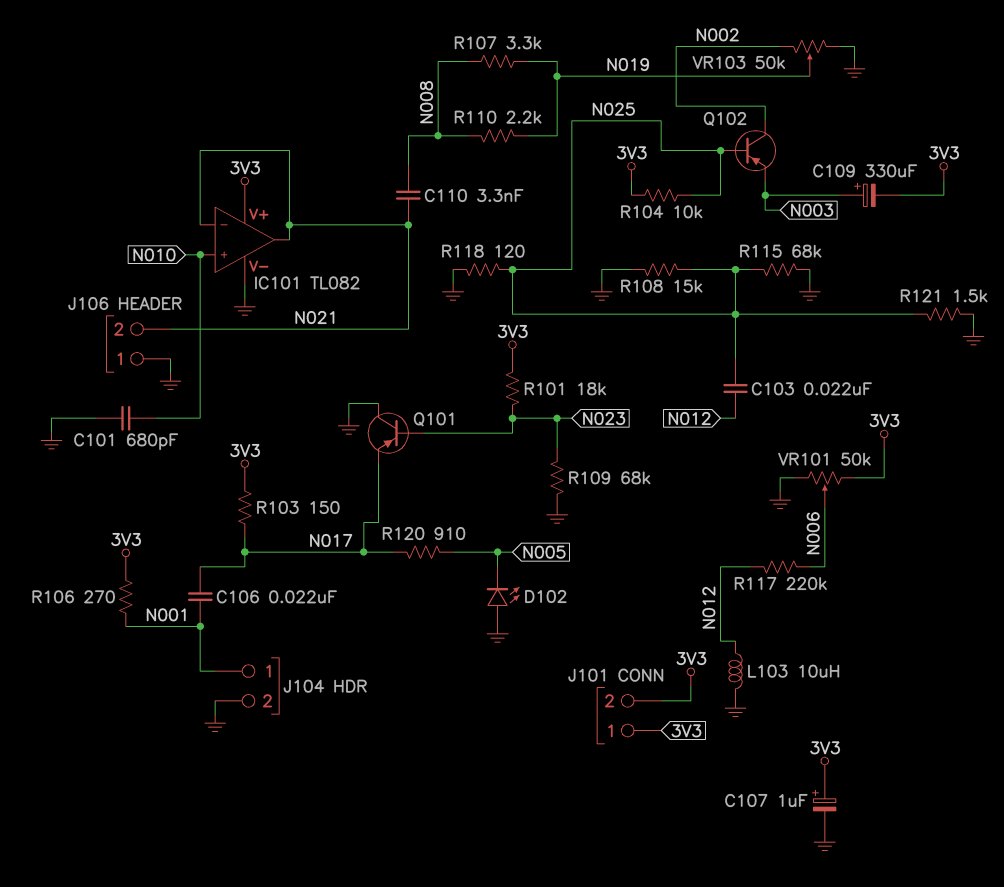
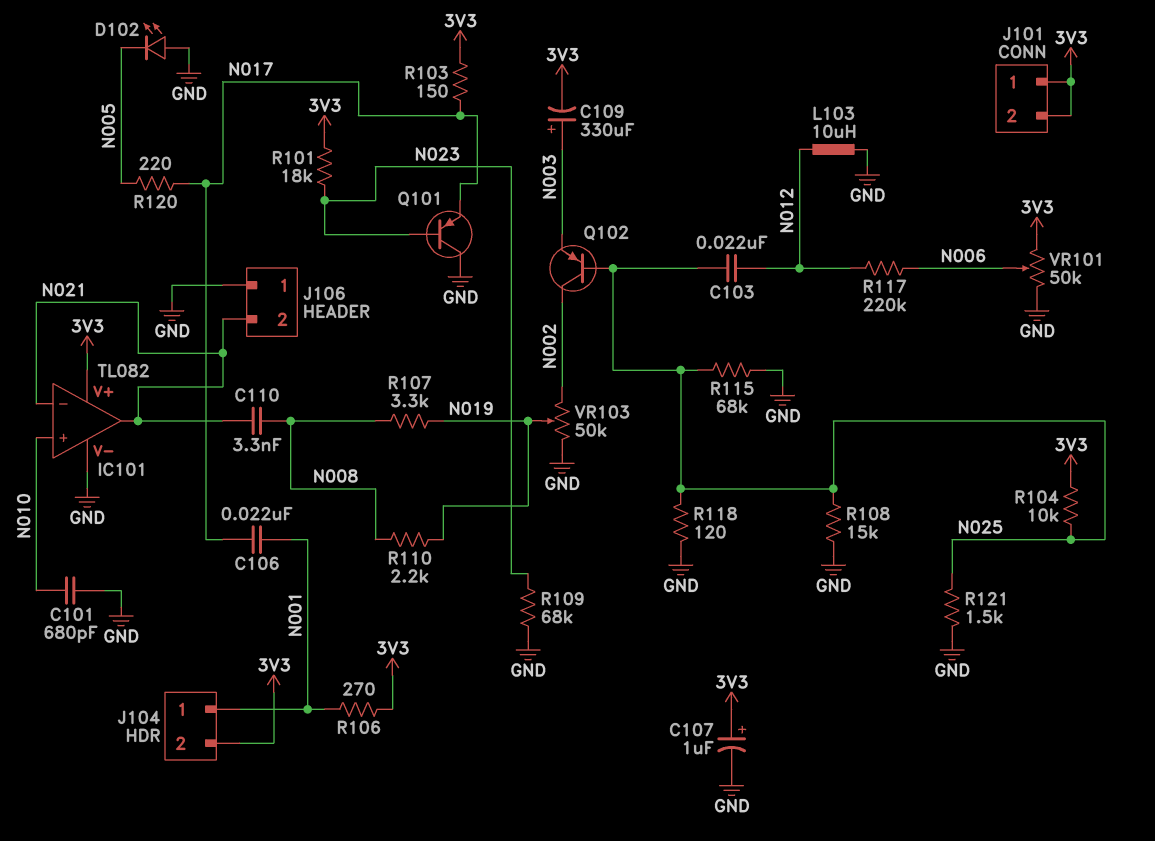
J104 pin 2: GND -> 3V3
R120: 910 (N005, N017) -> 220 (N005, N017)

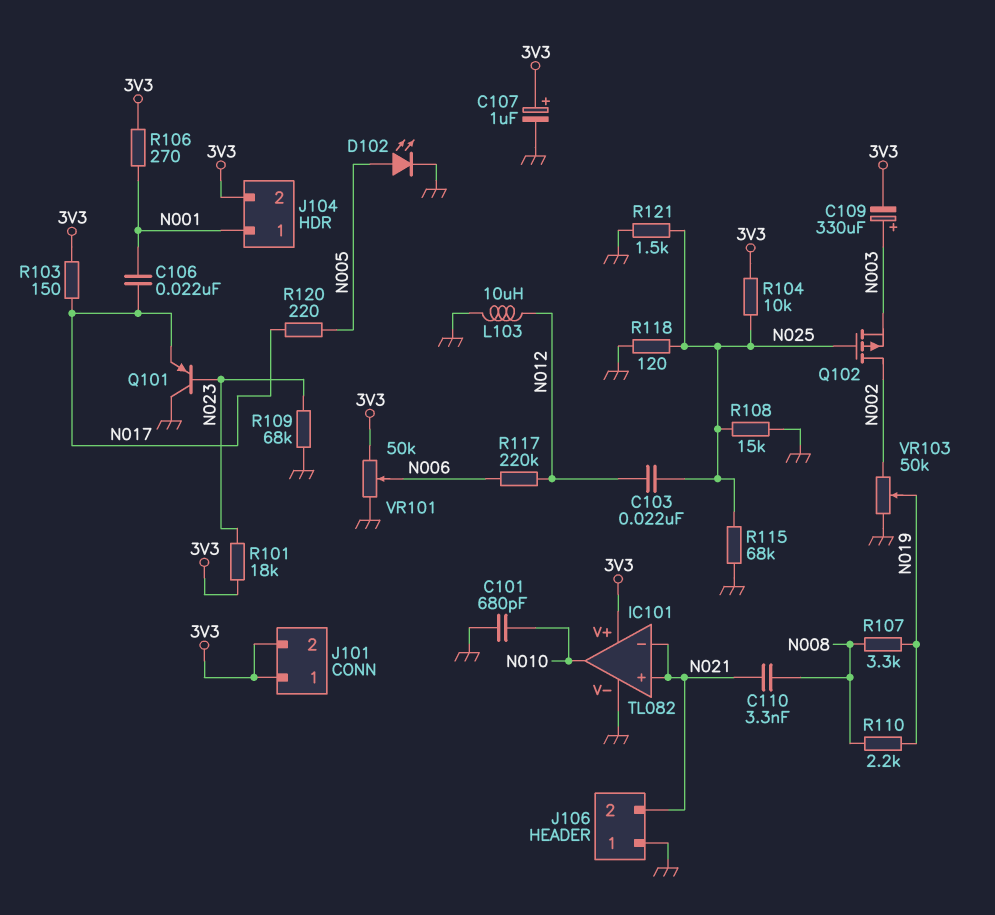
D102: LED (A GND, K N005) -> LED (A N005, K GND)
IC101 pin in+: N010 -> N021
IC101 pin out: N021 -> N010
Q102: PNP (B N025, C N002, E N003) -> PMOS (G N025, D N002, S N003)

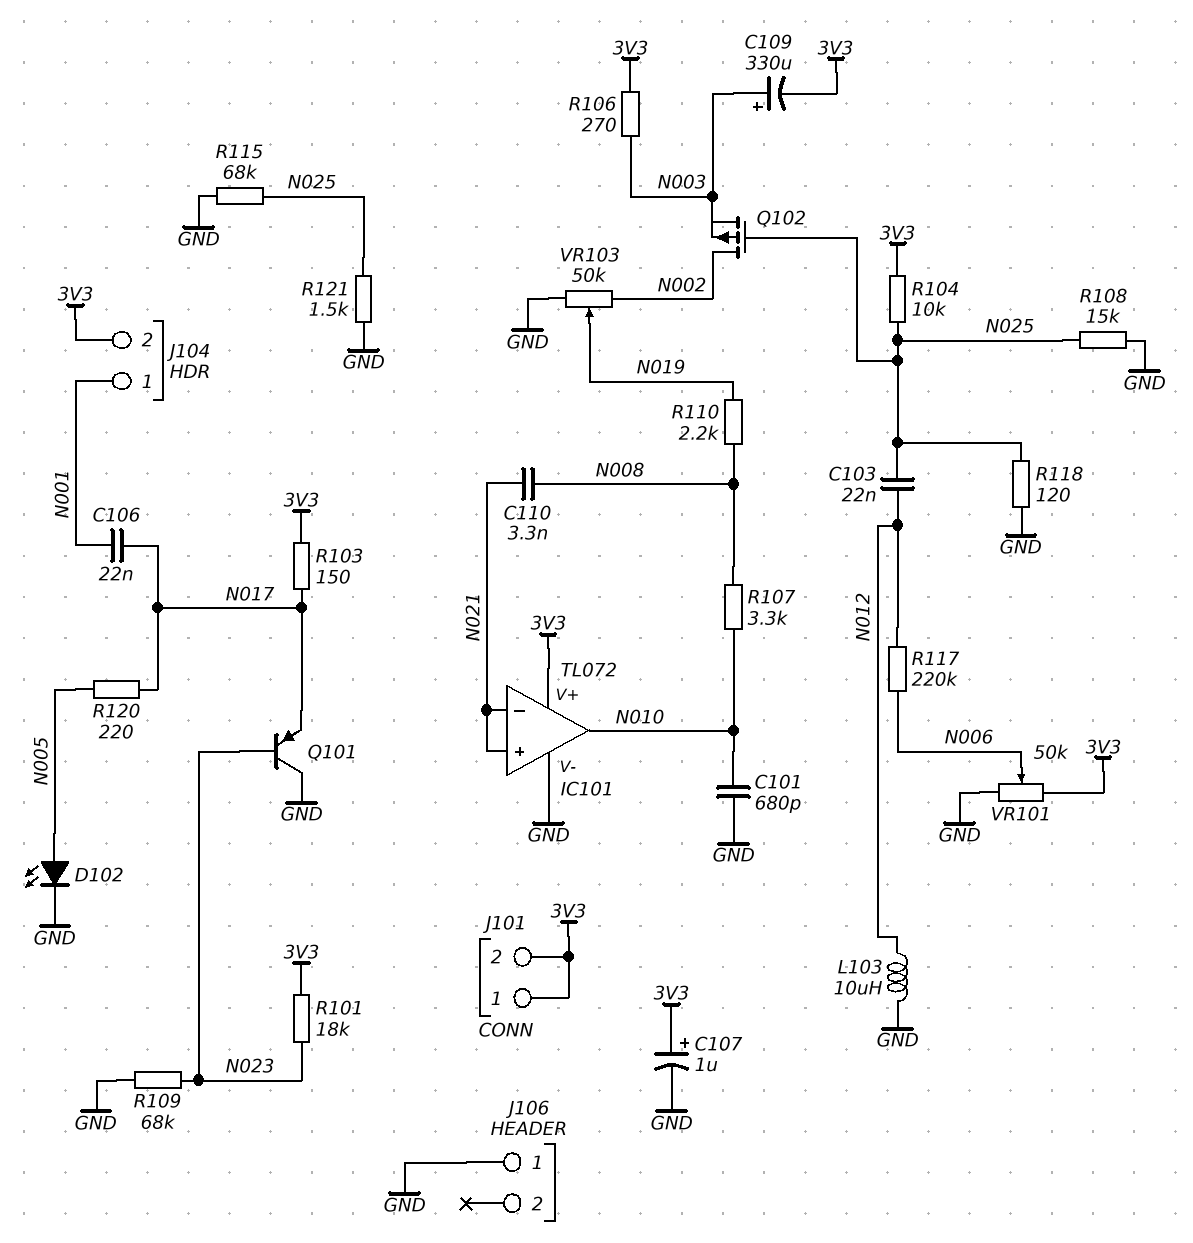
IC101: TL082 -> TL072
J106 pin 2: N021 -> none
R106: 270 (3V3, N001) -> 270 (3V3, N003)
R107: 3.3k (N008, N019) -> 3.3k (N008, N010)

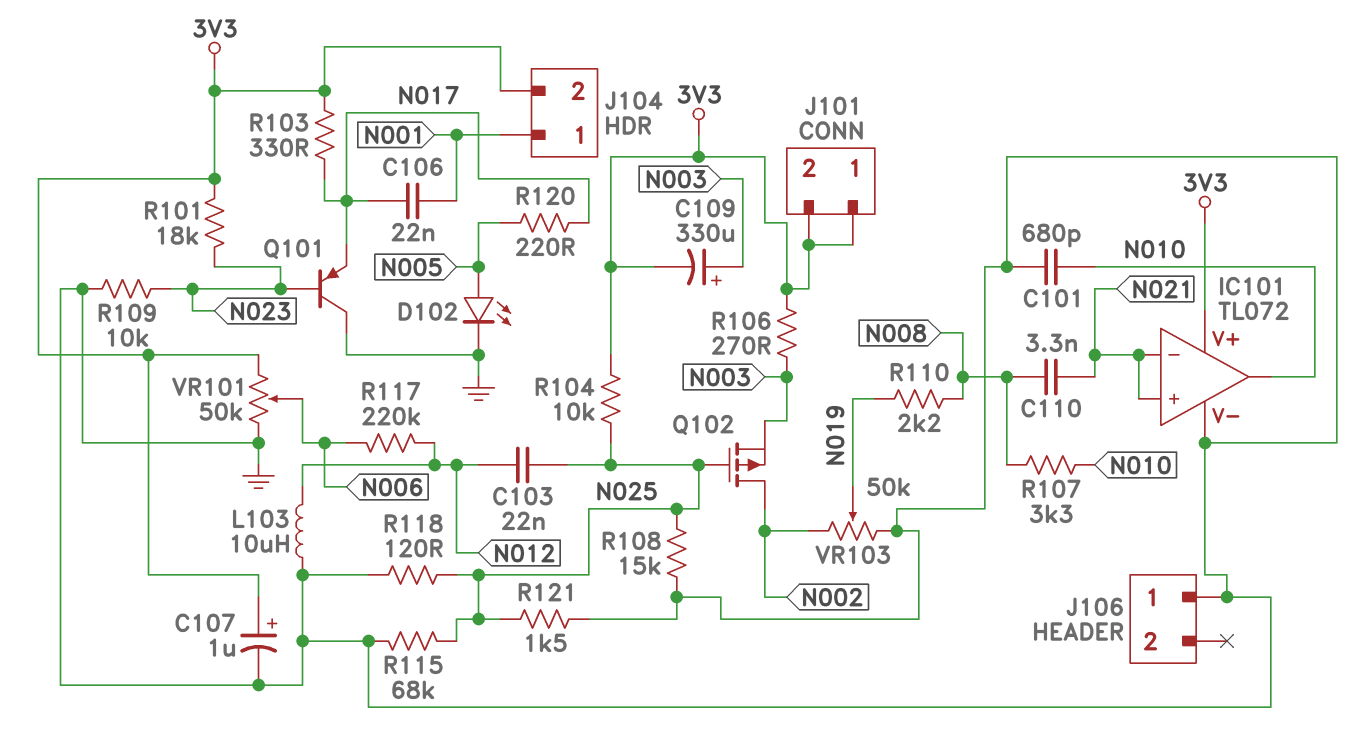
R103: 150 (3V3, N017) -> 330 (3V3, N017)
R109: 68k (GND, N023) -> 10k (GND, N023)

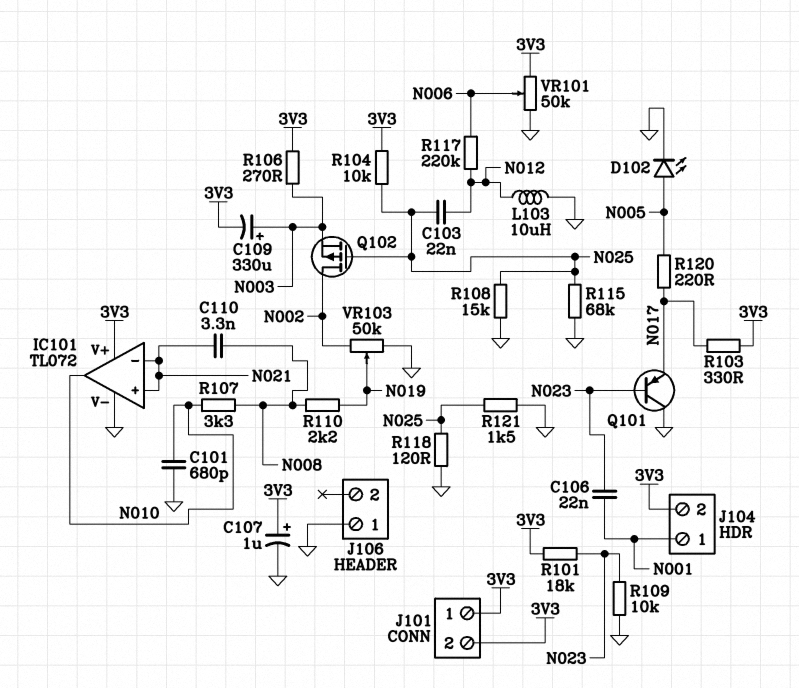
C106: 22nF (N001, N017) -> 22nF (N001, N023)

